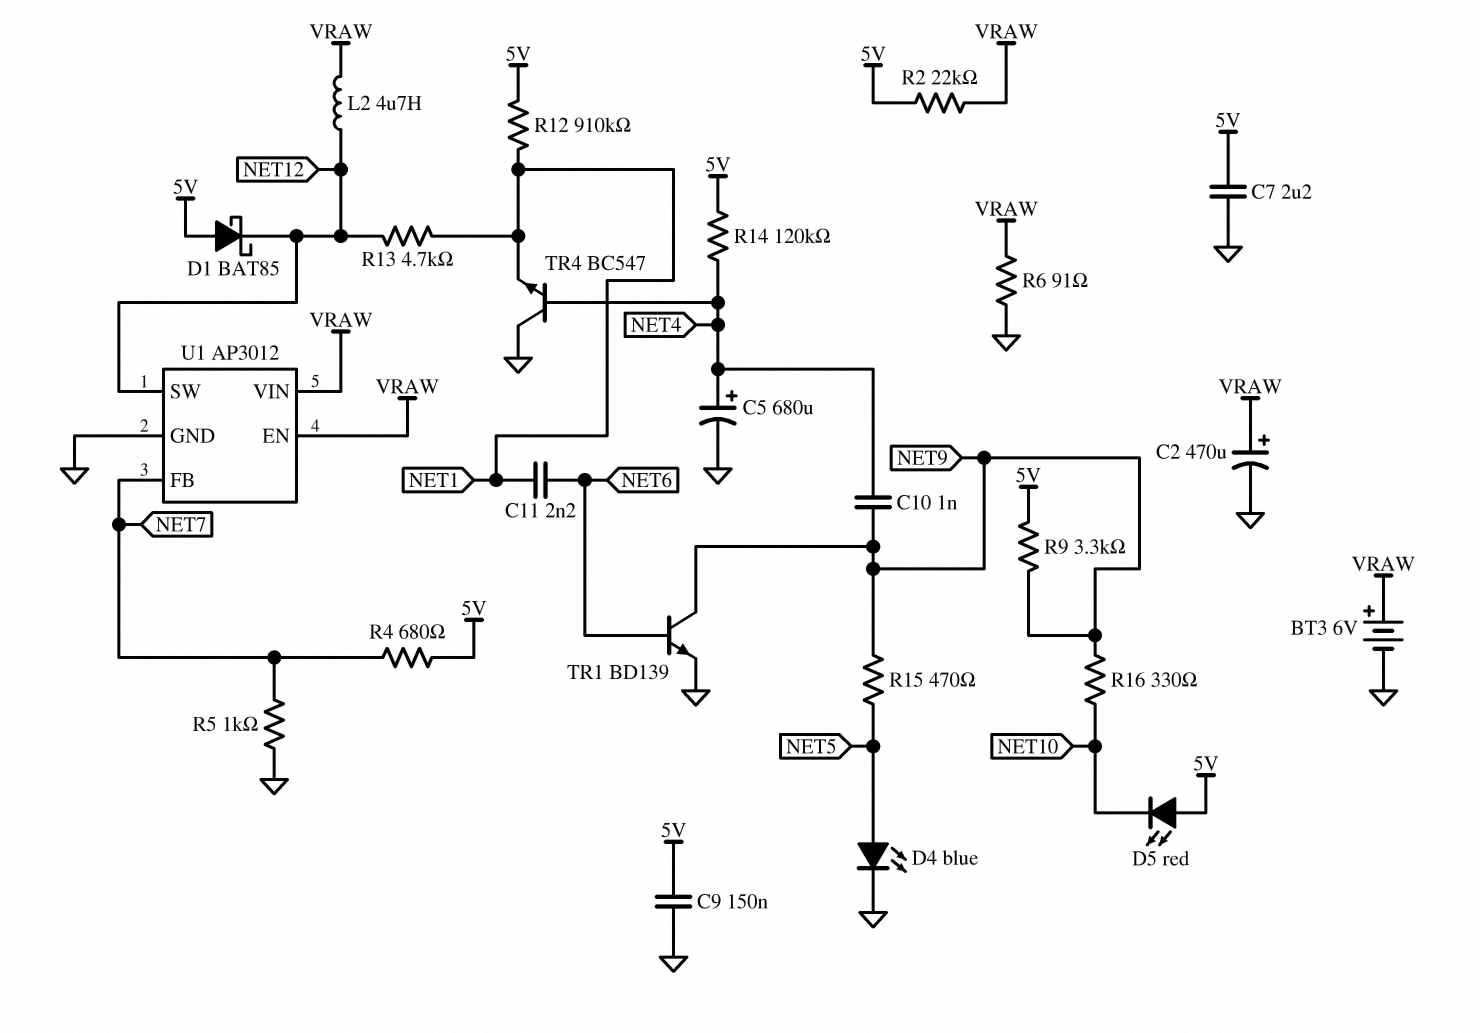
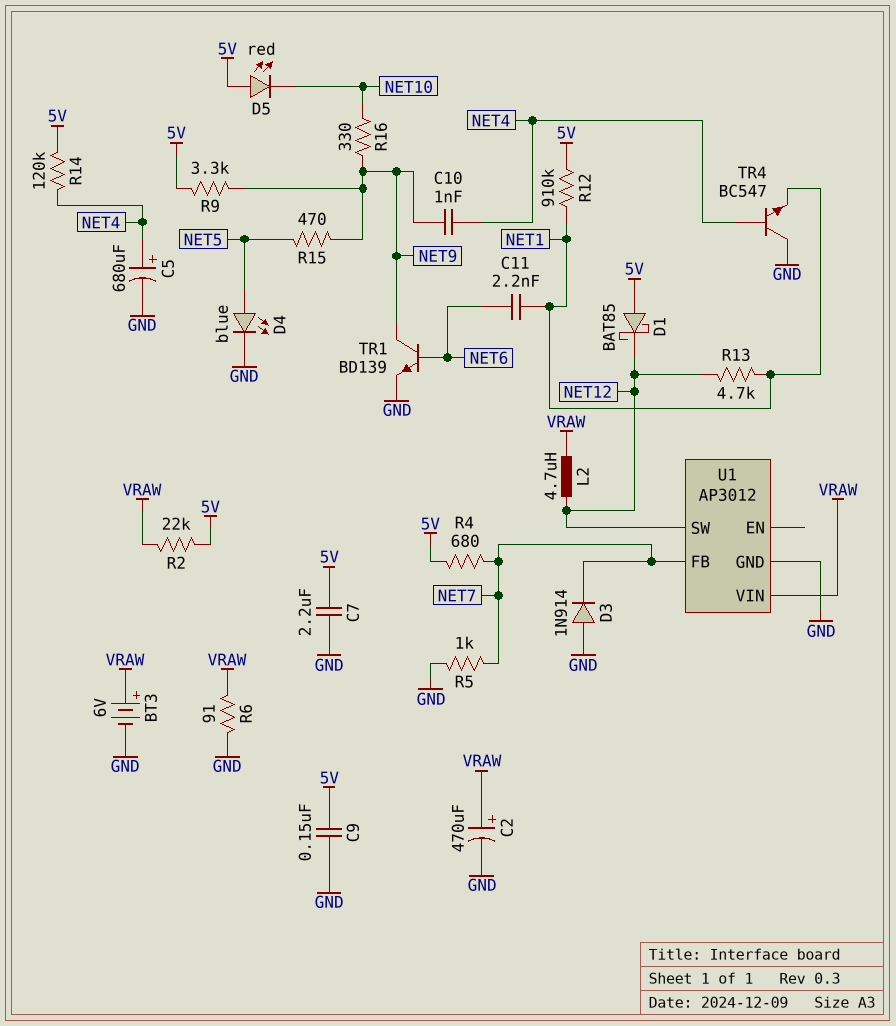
D3: none -> diode 1N914 (A GND, K NET7)
U1 pin EN: VRAW -> none

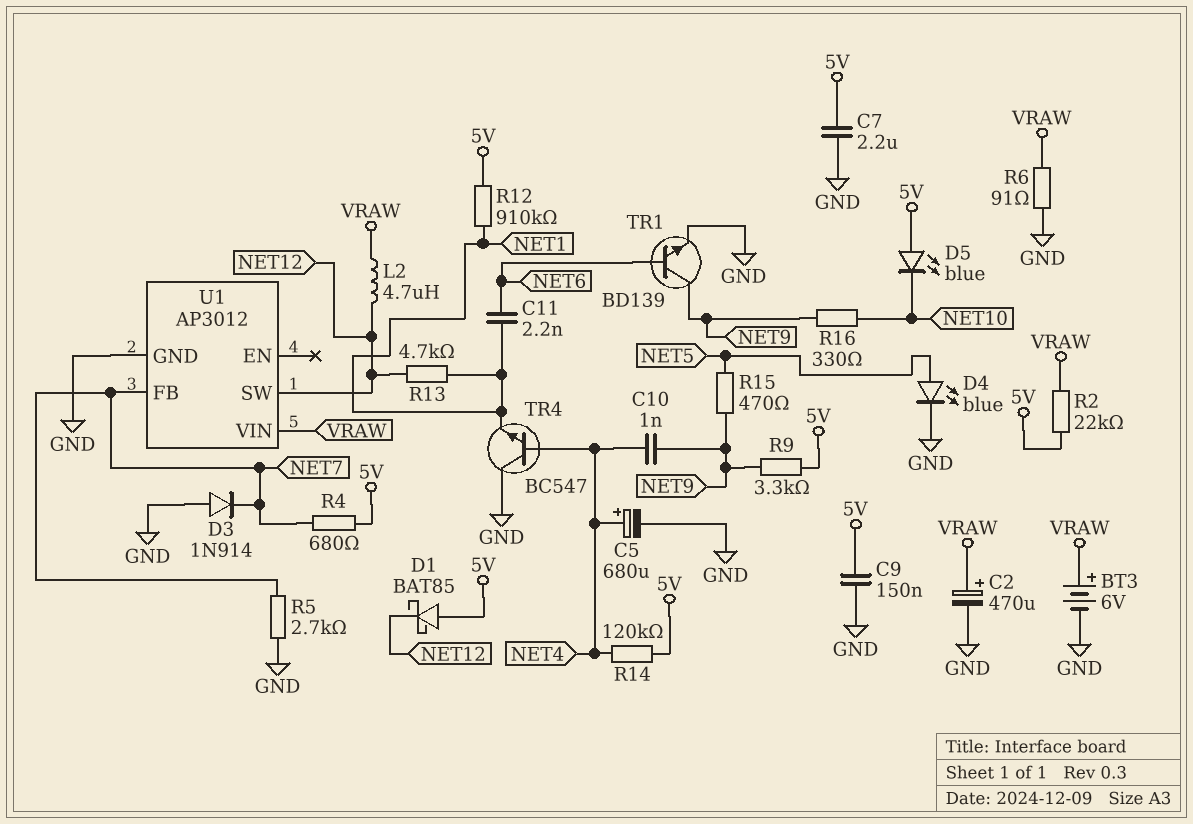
D5: LED red (A 5V, K NET10) -> LED blue (A 5V, K NET10)
R5: 1k (GND, NET7) -> 2.7k (GND, NET7)

